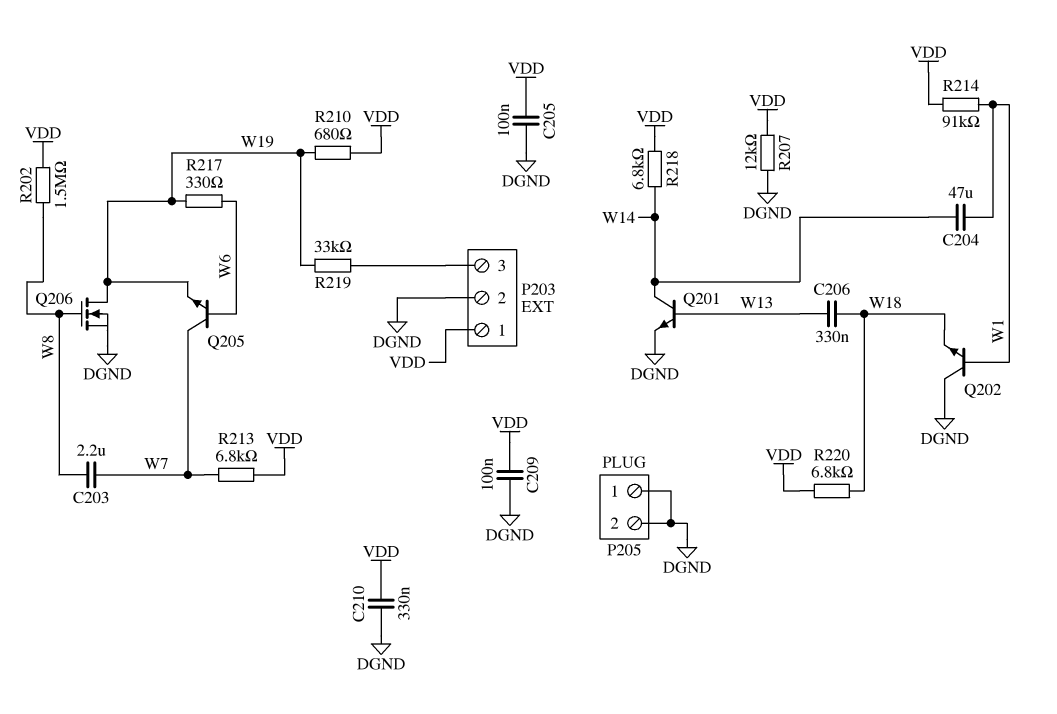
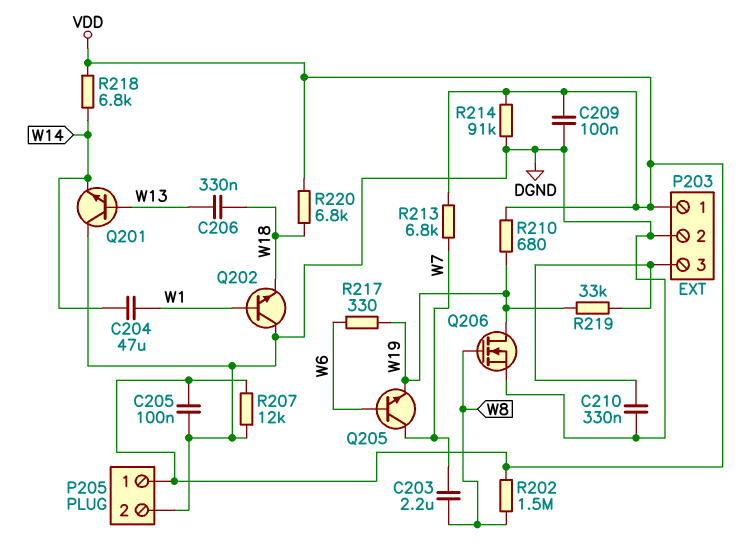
C210: 330nF (DGND, VDD) -> 330nF (DGND, P203/3)
P205 pin 1: DGND -> VDD
Q201: NPN (B W13, C W14, E DGND) -> NPN (B W13, C DGND, E W14)
R214: 91k (VDD, W1) -> 91k (DGND, VDD)

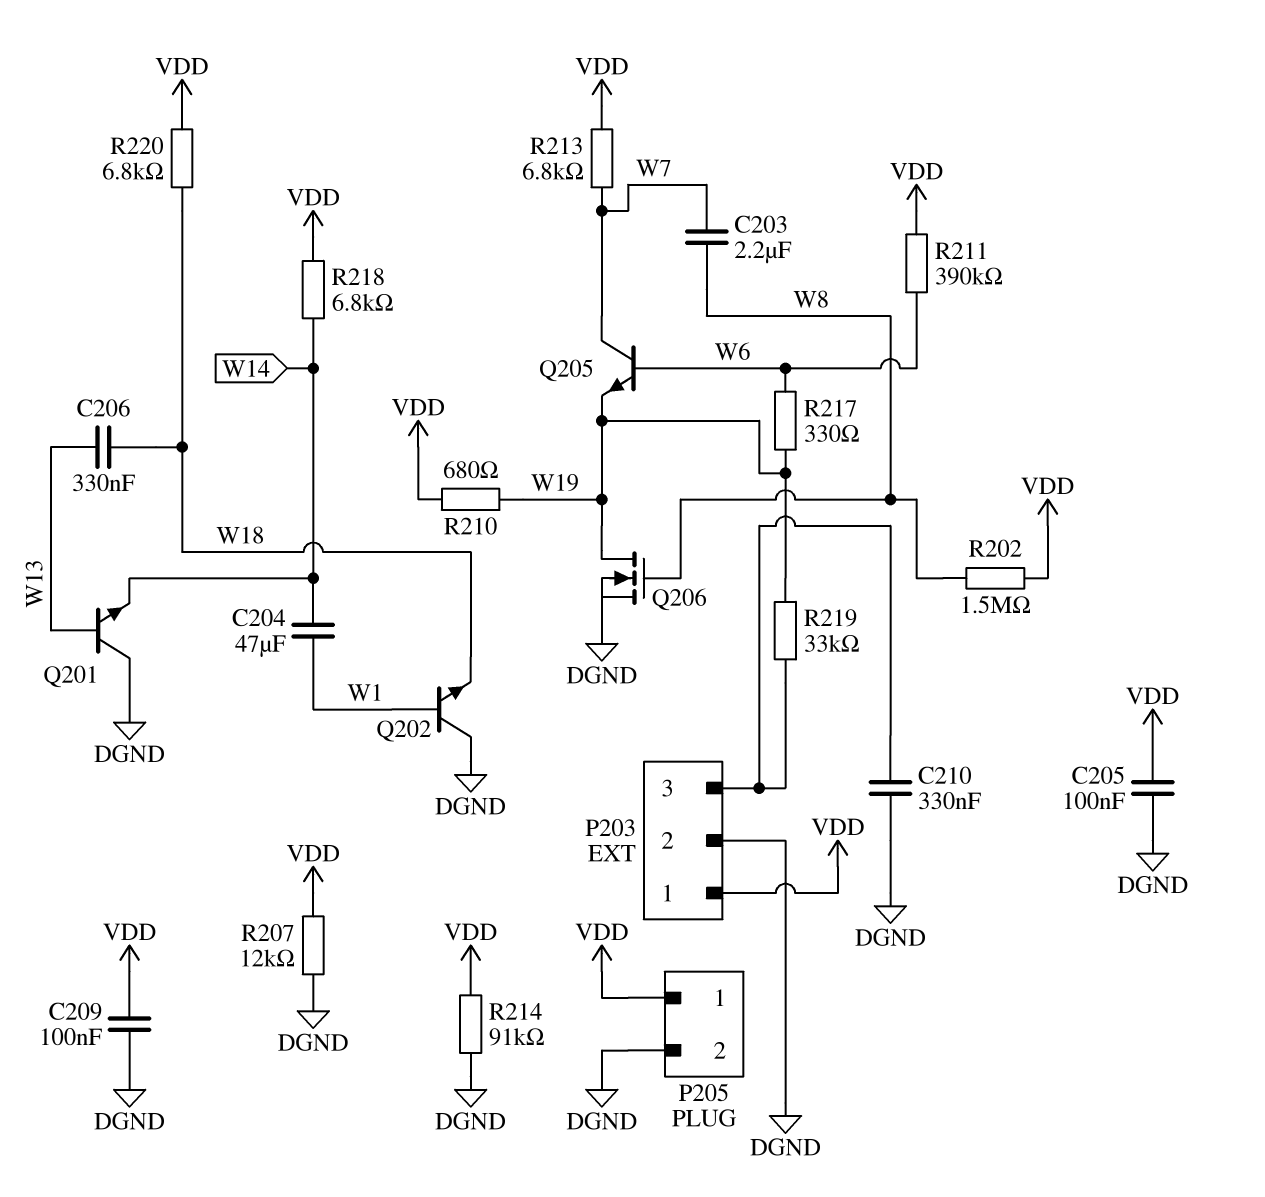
R211: none -> 390k (VDD, W6)

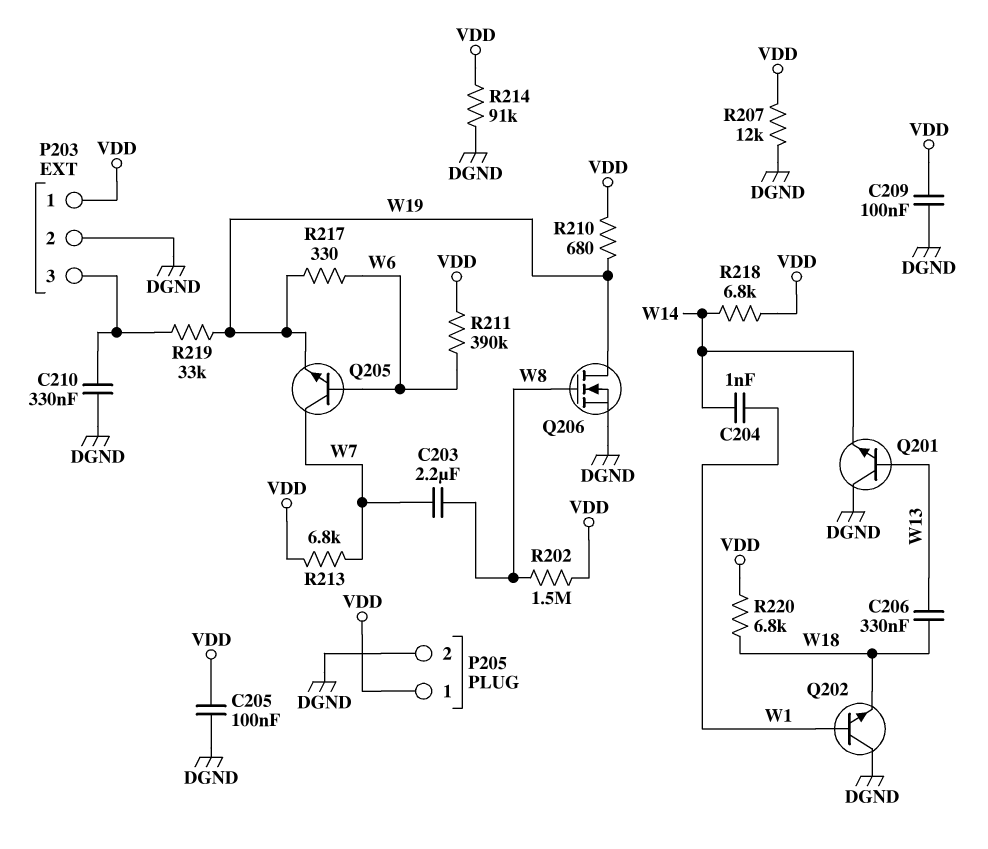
C204: 47uF (W1, W14) -> 1nF (W1, W14)

